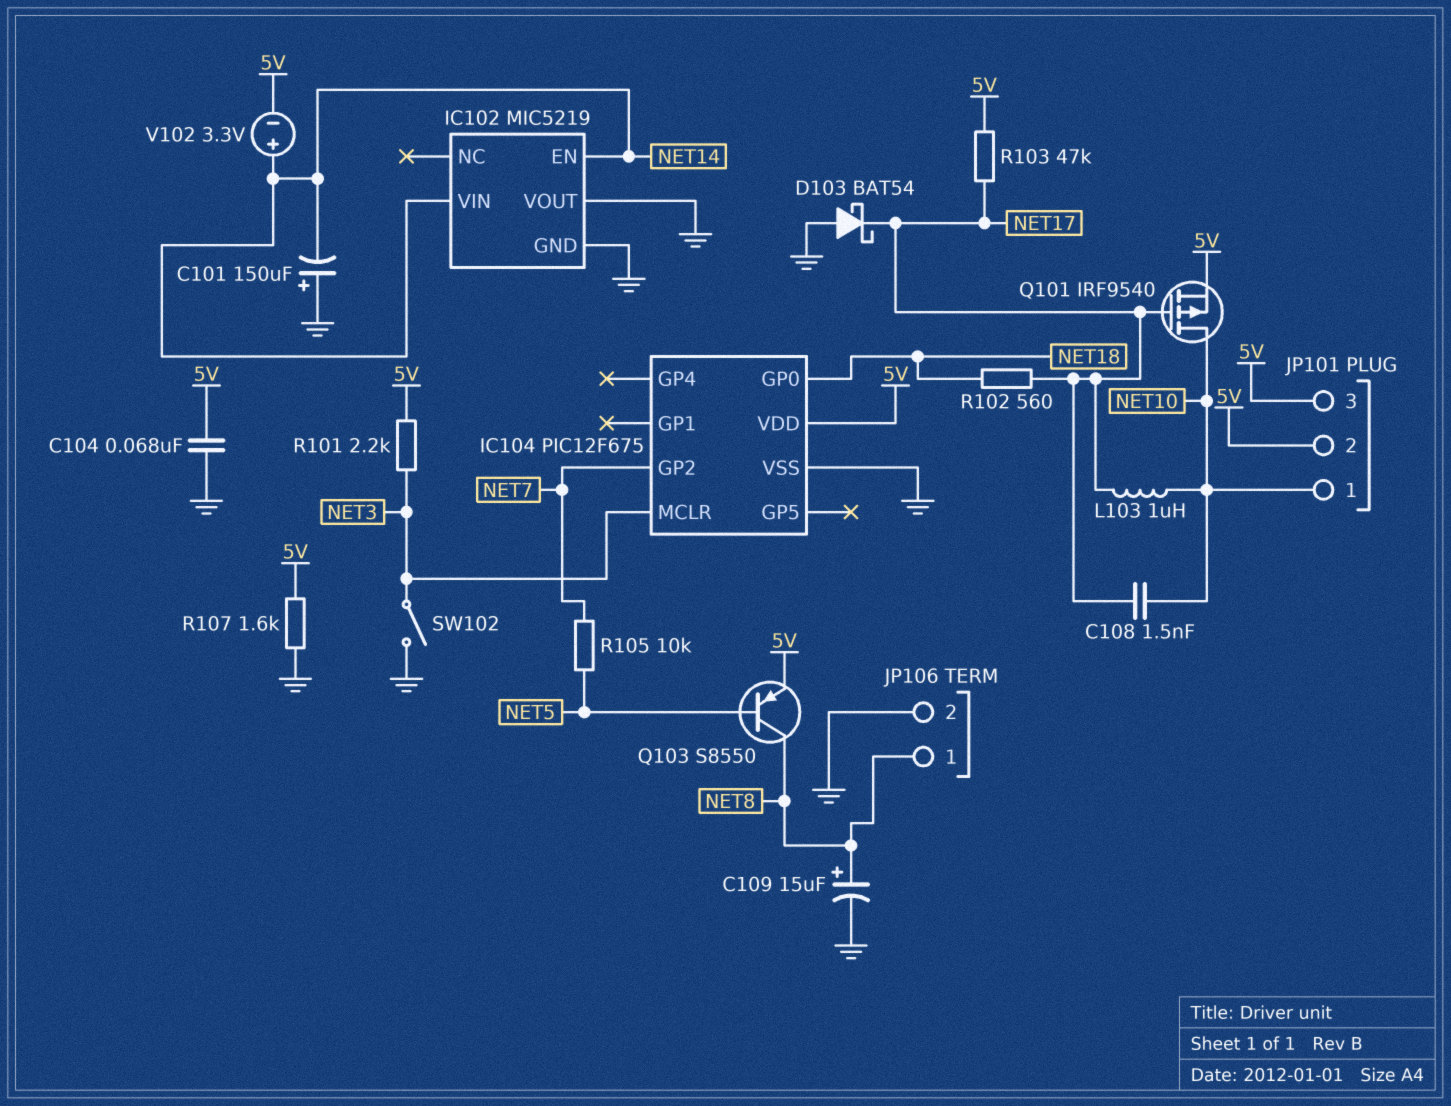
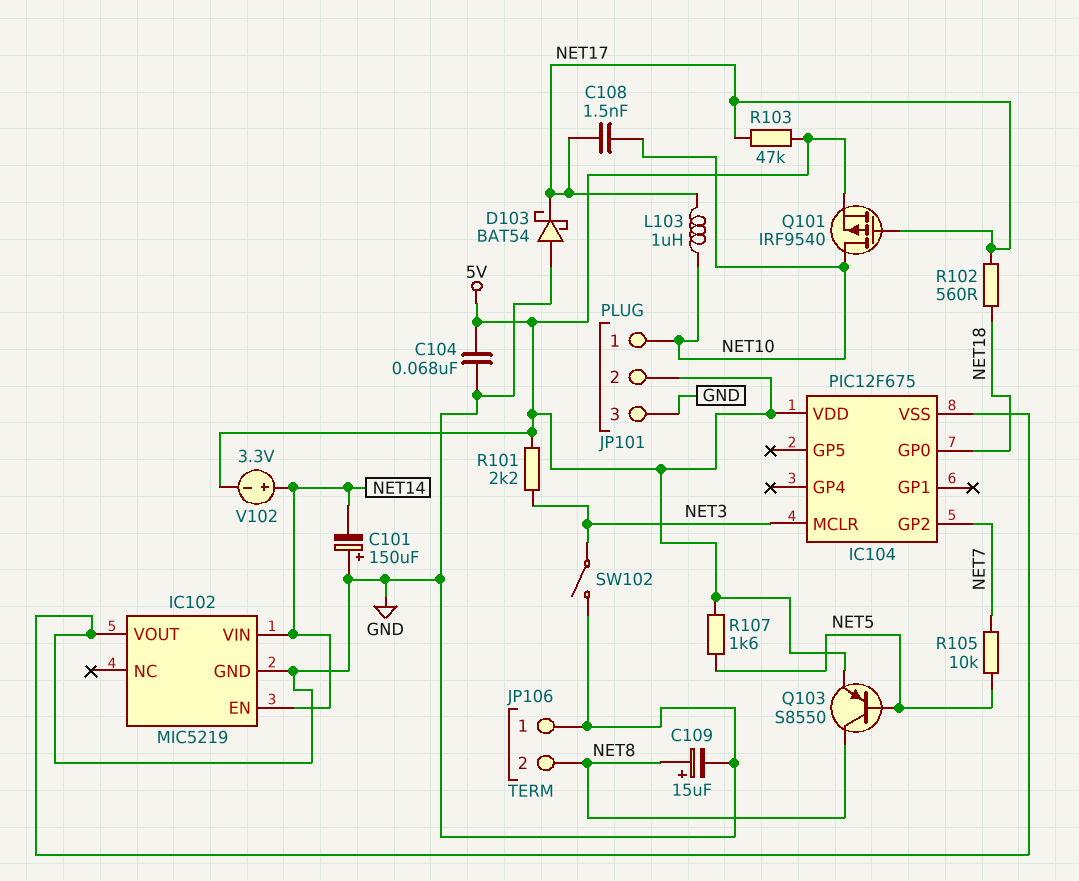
JP101 pin 3: 5V -> GND
JP106 pin 1: NET8 -> GND
JP106 pin 2: GND -> NET8
R107: 1.6k (5V, GND) -> 1.6k (5V, NET5)

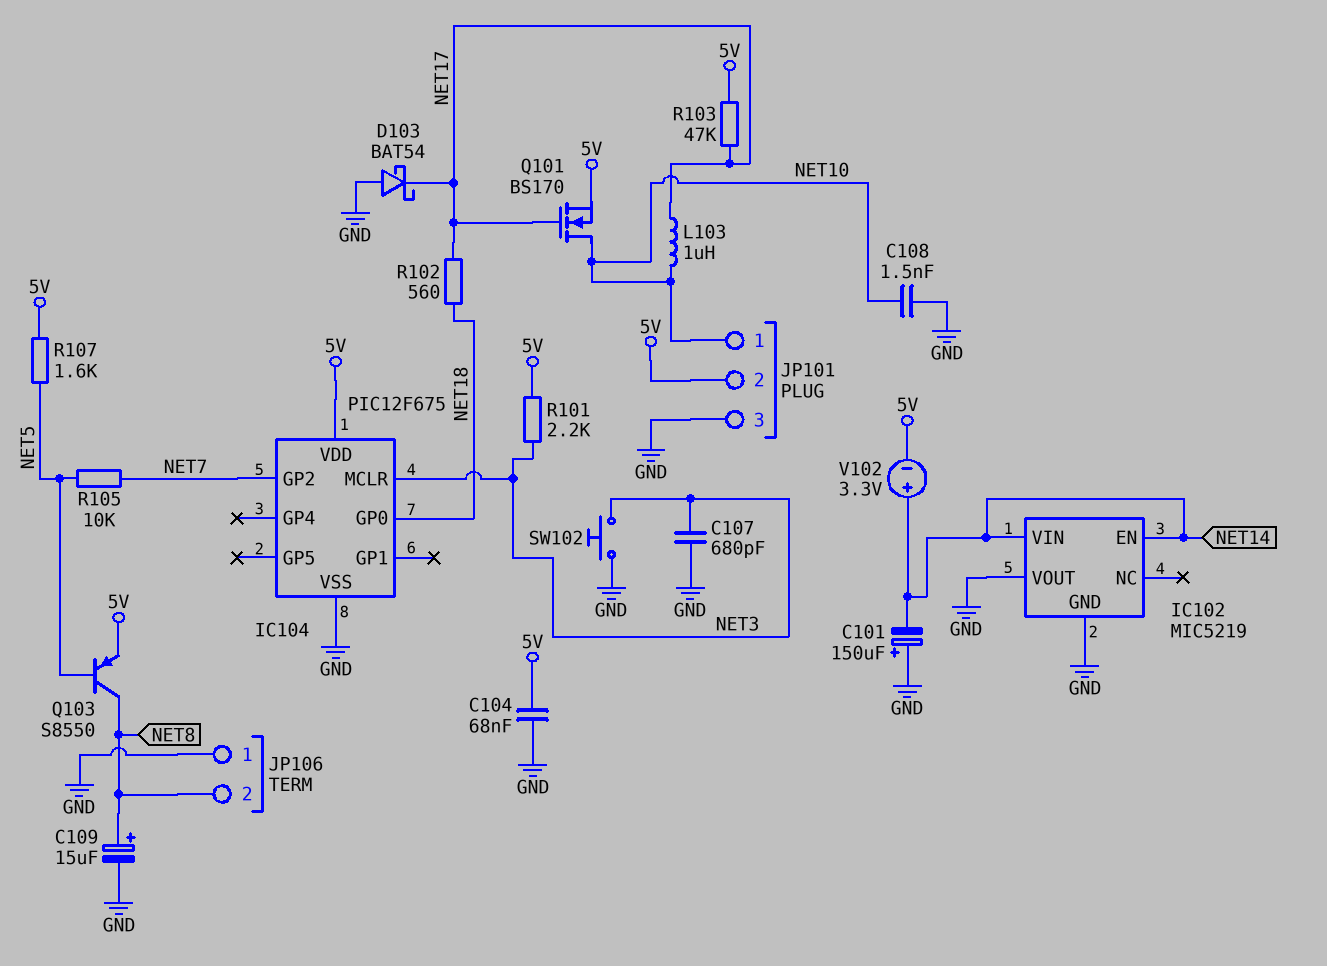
C107: none -> 680pF (GND, NET3)
C108: 1.5nF (NET10, NET17) -> 1.5nF (GND, NET10)
Q101: PMOS IRF9540 (G NET17, D NET10, S 5V) -> NMOS BS170 (G NET17, D NET10, S 5V)
SW102: switch (GND, NET3) -> button (GND, NET3)

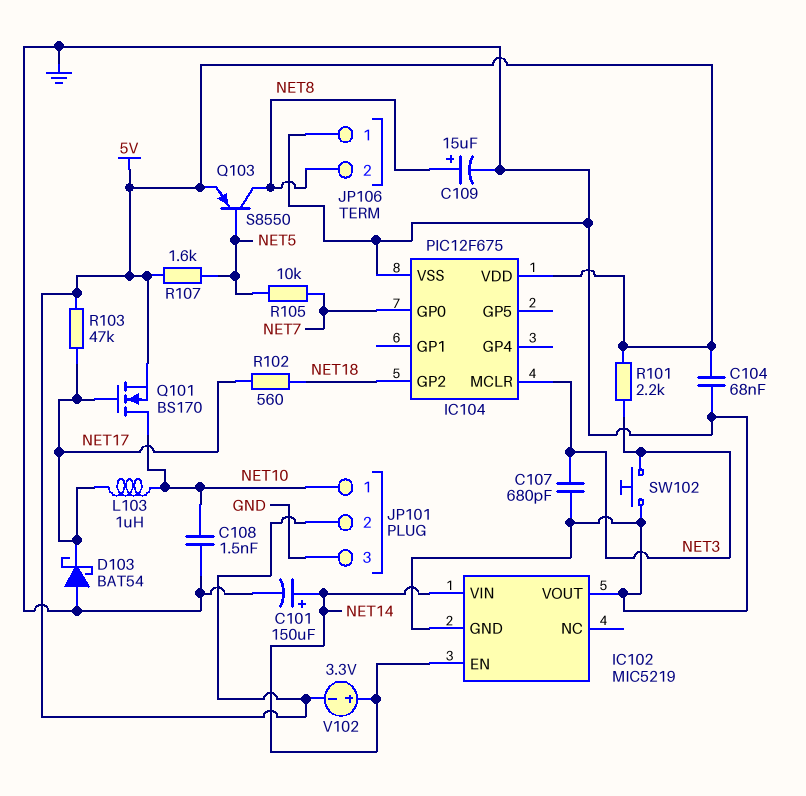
C101: 150uF (plus GND, minus NET14) -> 150uF (plus NET14, minus GND)
IC104 pin GP0: NET18 -> NET7
IC104 pin GP2: NET7 -> NET18

